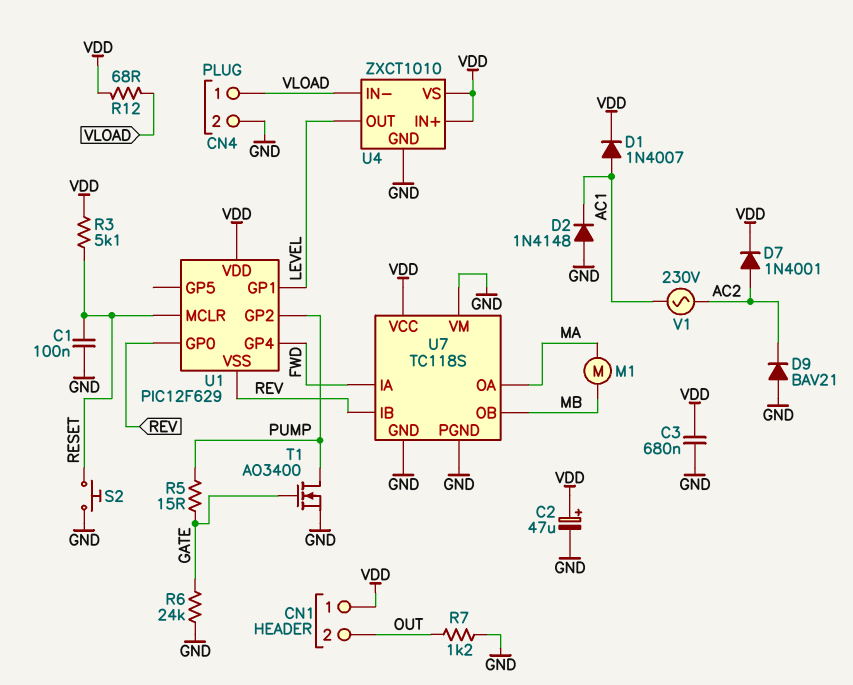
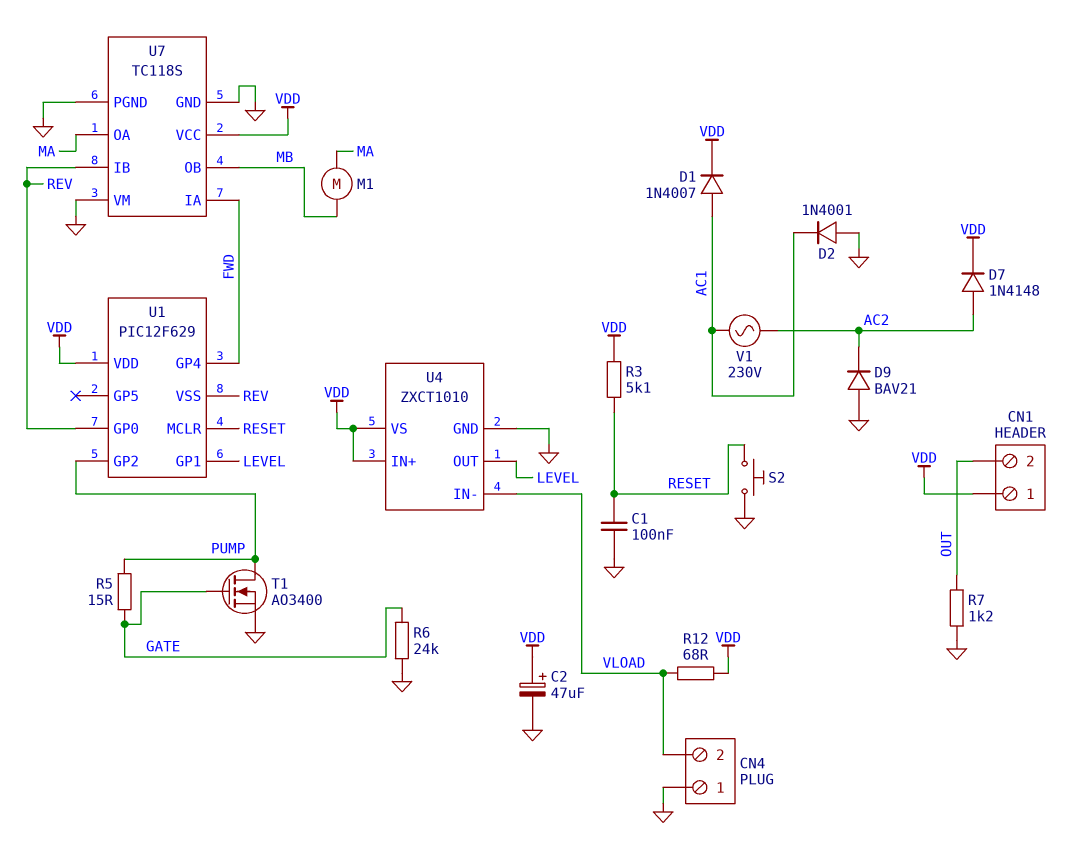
C3: 680nF (GND, VDD) -> none
CN4 pin 1: VLOAD -> GND
CN4 pin 2: GND -> VLOAD
D2: diode 1N4148 (A GND, K AC1) -> diode 1N4001 (A GND, K AC1)
D7: diode 1N4001 (A AC2, K VDD) -> diode 1N4148 (A AC2, K VDD)

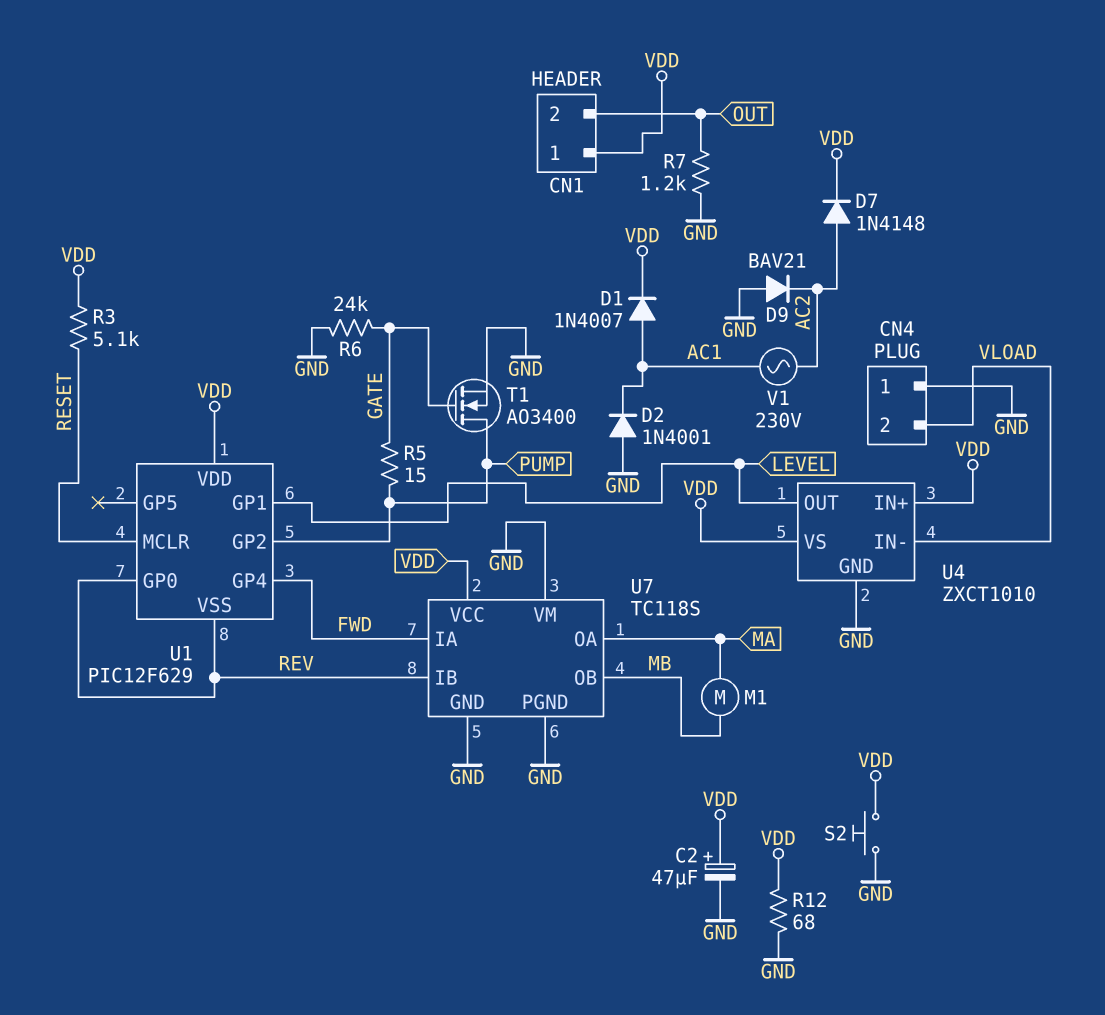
C1: 100nF (GND, RESET) -> none
R12: 68 (VDD, VLOAD) -> 68 (GND, VDD)
S2: button (GND, RESET) -> button (GND, VDD)

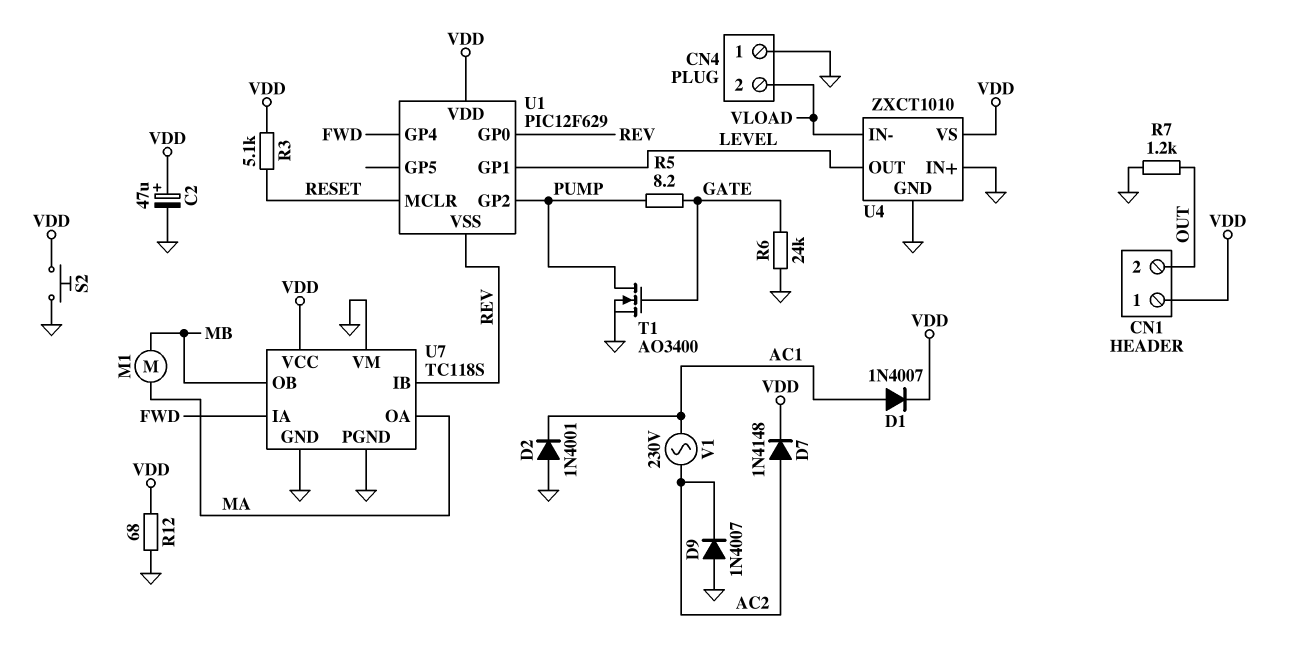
D9: diode BAV21 (A GND, K AC2) -> diode 1N4007 (A GND, K AC2)
R5: 15 (GATE, PUMP) -> 8.2 (GATE, PUMP)
U4 pin IN+: VDD -> GND

